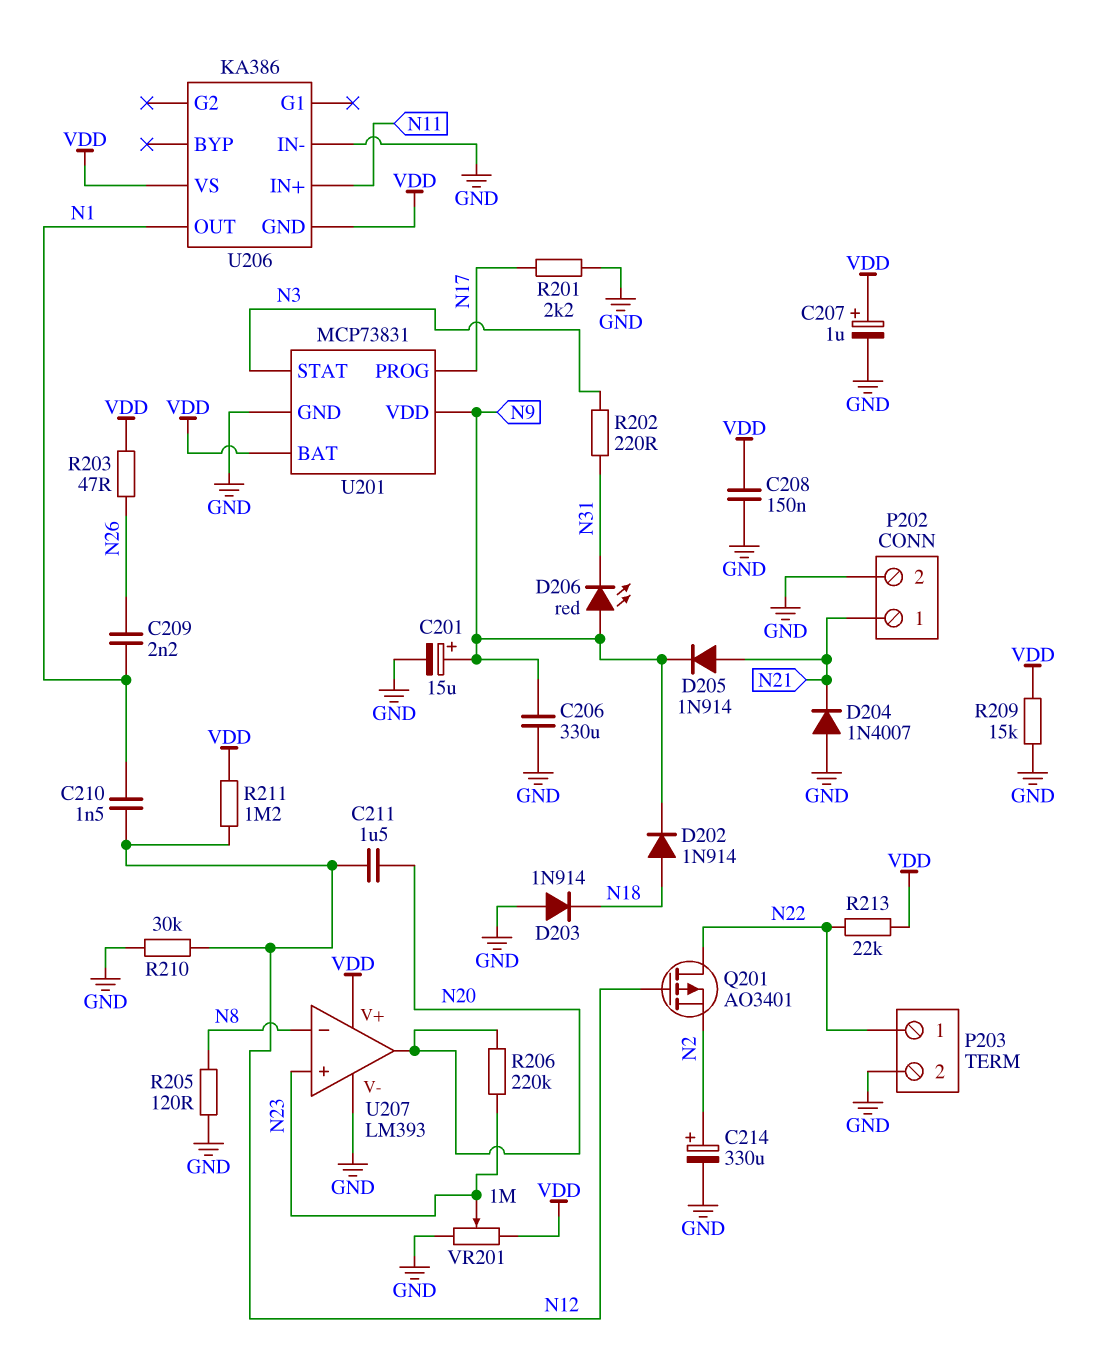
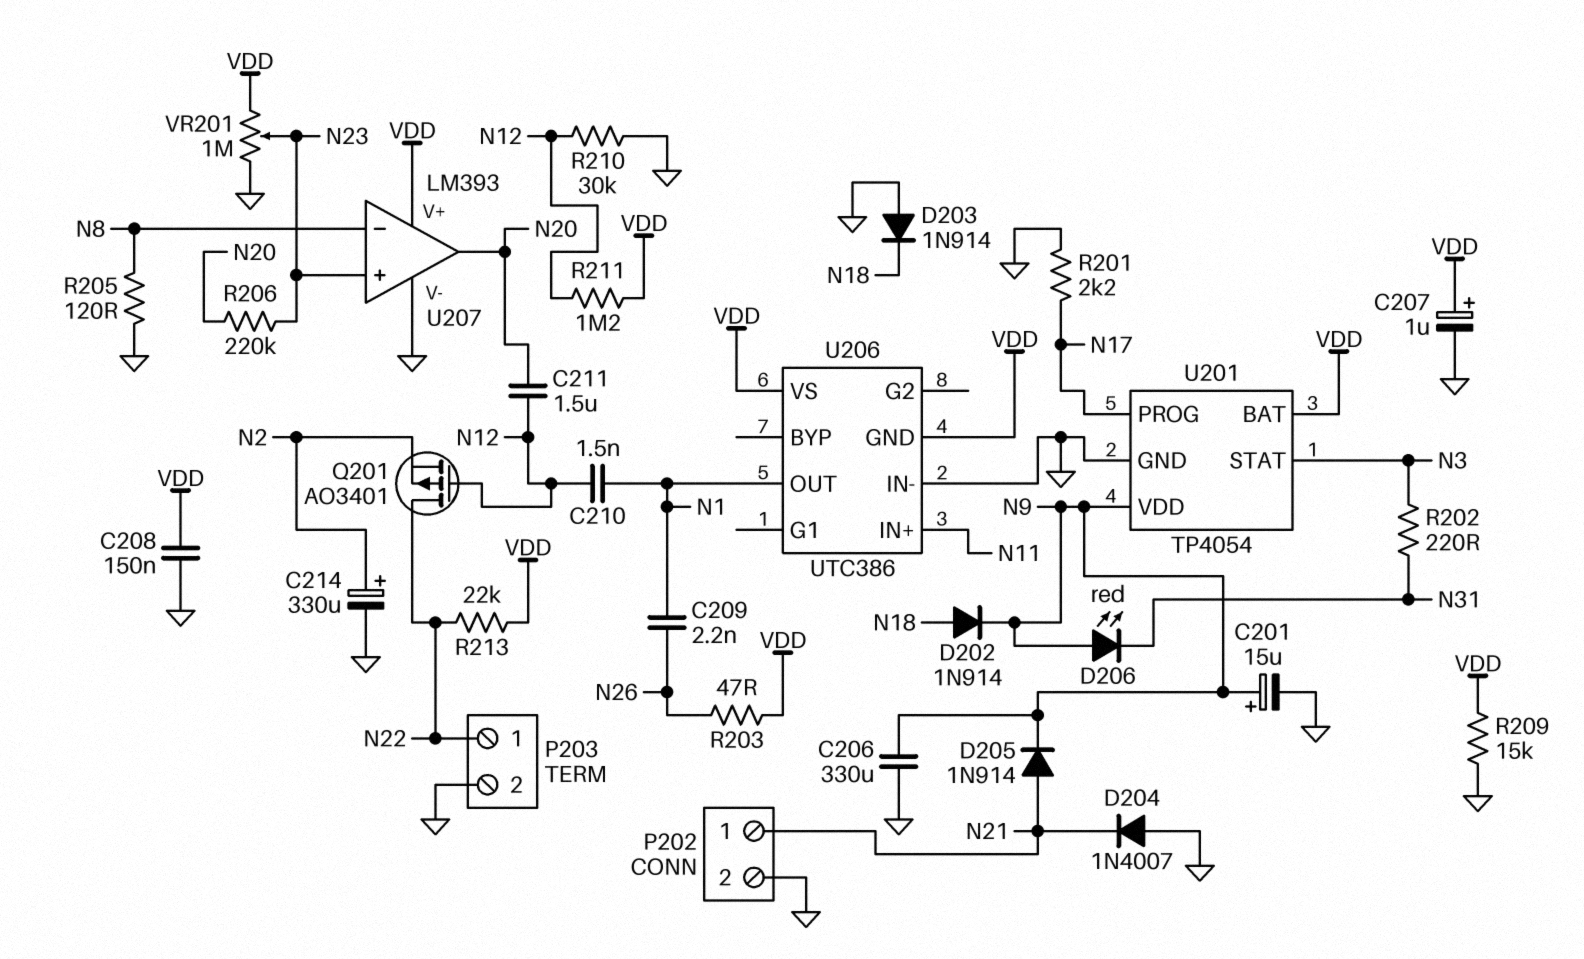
U201: MCP73831 -> TP4054
U206: KA386 -> UTC386

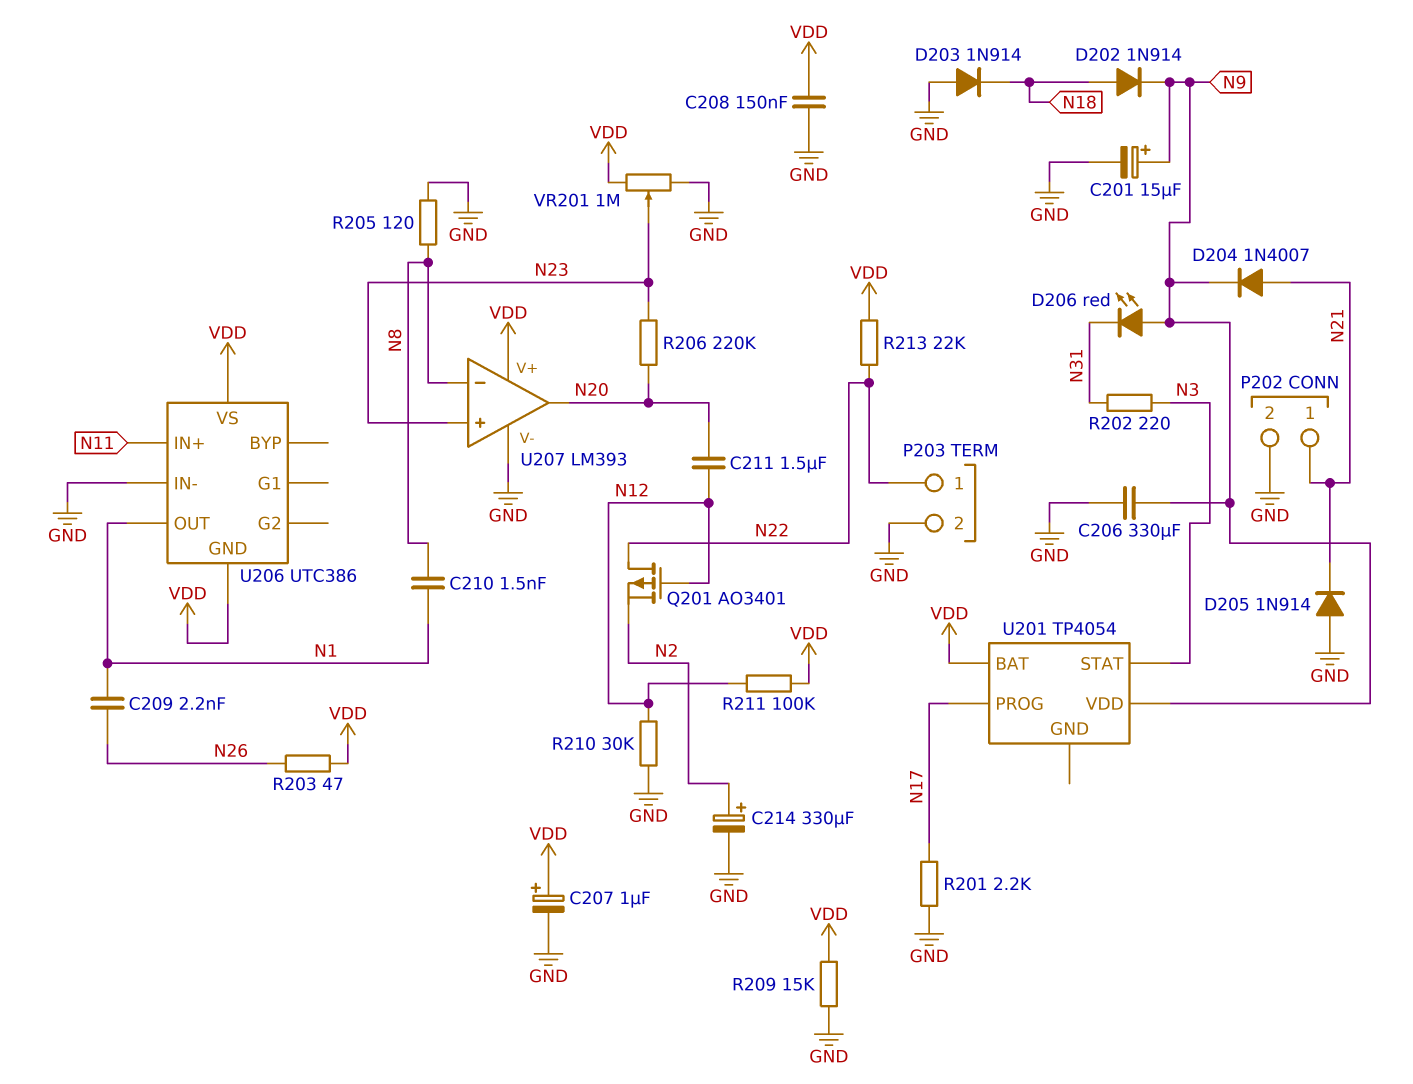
C210: 1.5nF (N1, N12) -> 1.5nF (N1, N8)
D204: diode 1N4007 (A GND, K N21) -> diode 1N4007 (A N21, K N9)
D205: diode 1N914 (A N21, K N9) -> diode 1N914 (A GND, K N21)
R211: 1.2M (N12, VDD) -> 100k (N12, VDD)
U201 pin GND: GND -> none

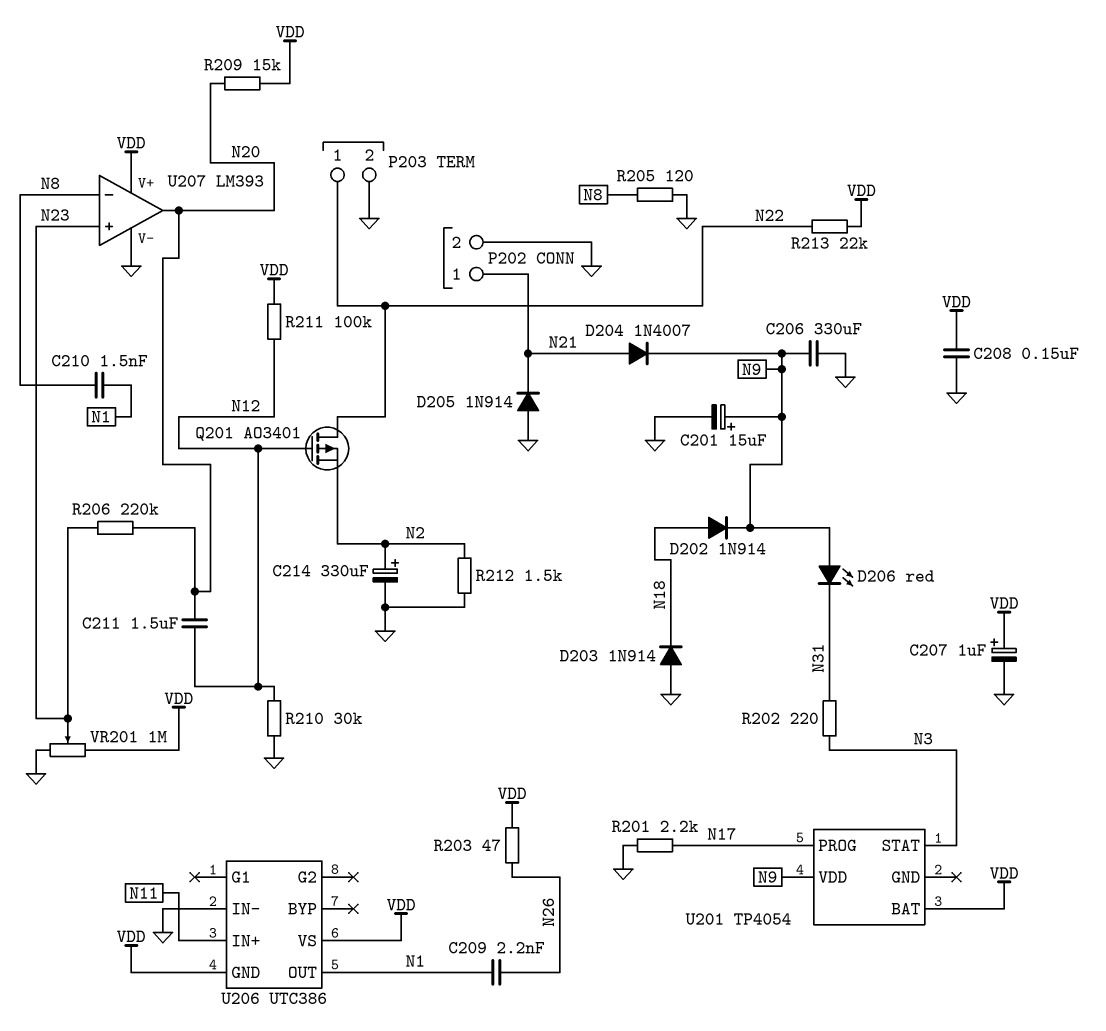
R209: 15k (GND, VDD) -> 15k (N20, VDD)
R212: none -> 1.5k (GND, N2)

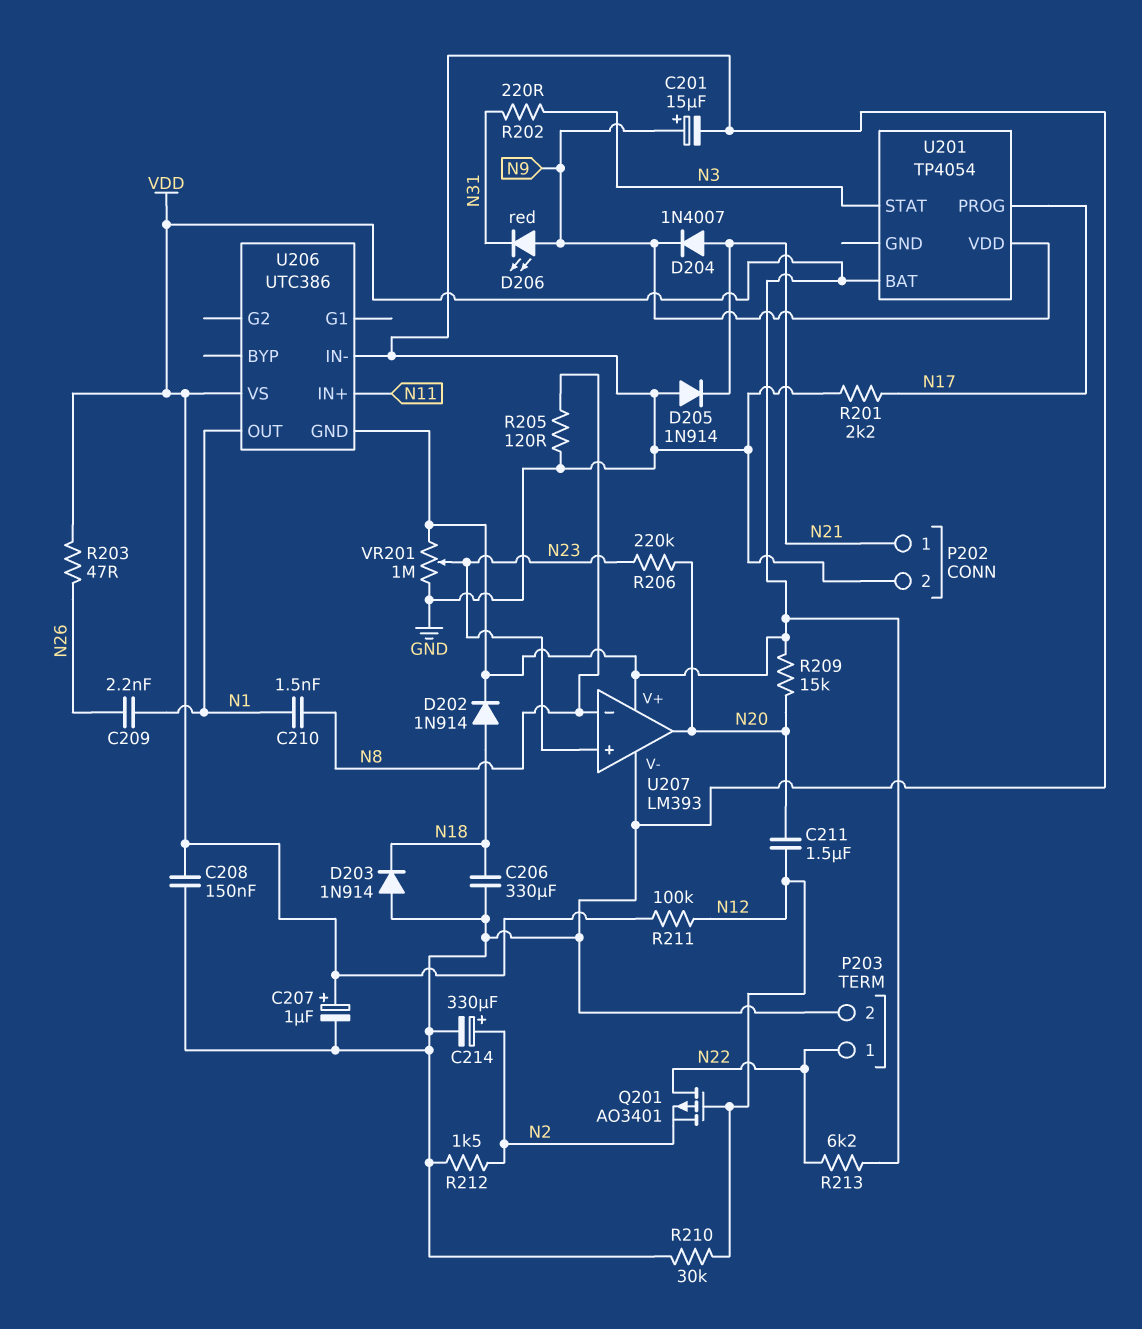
C206: 330uF (GND, N9) -> 330uF (GND, N18)
D202: diode 1N914 (A N18, K N9) -> diode 1N914 (A N18, K VDD)
R213: 22k (N22, VDD) -> 6.2k (N22, VDD)

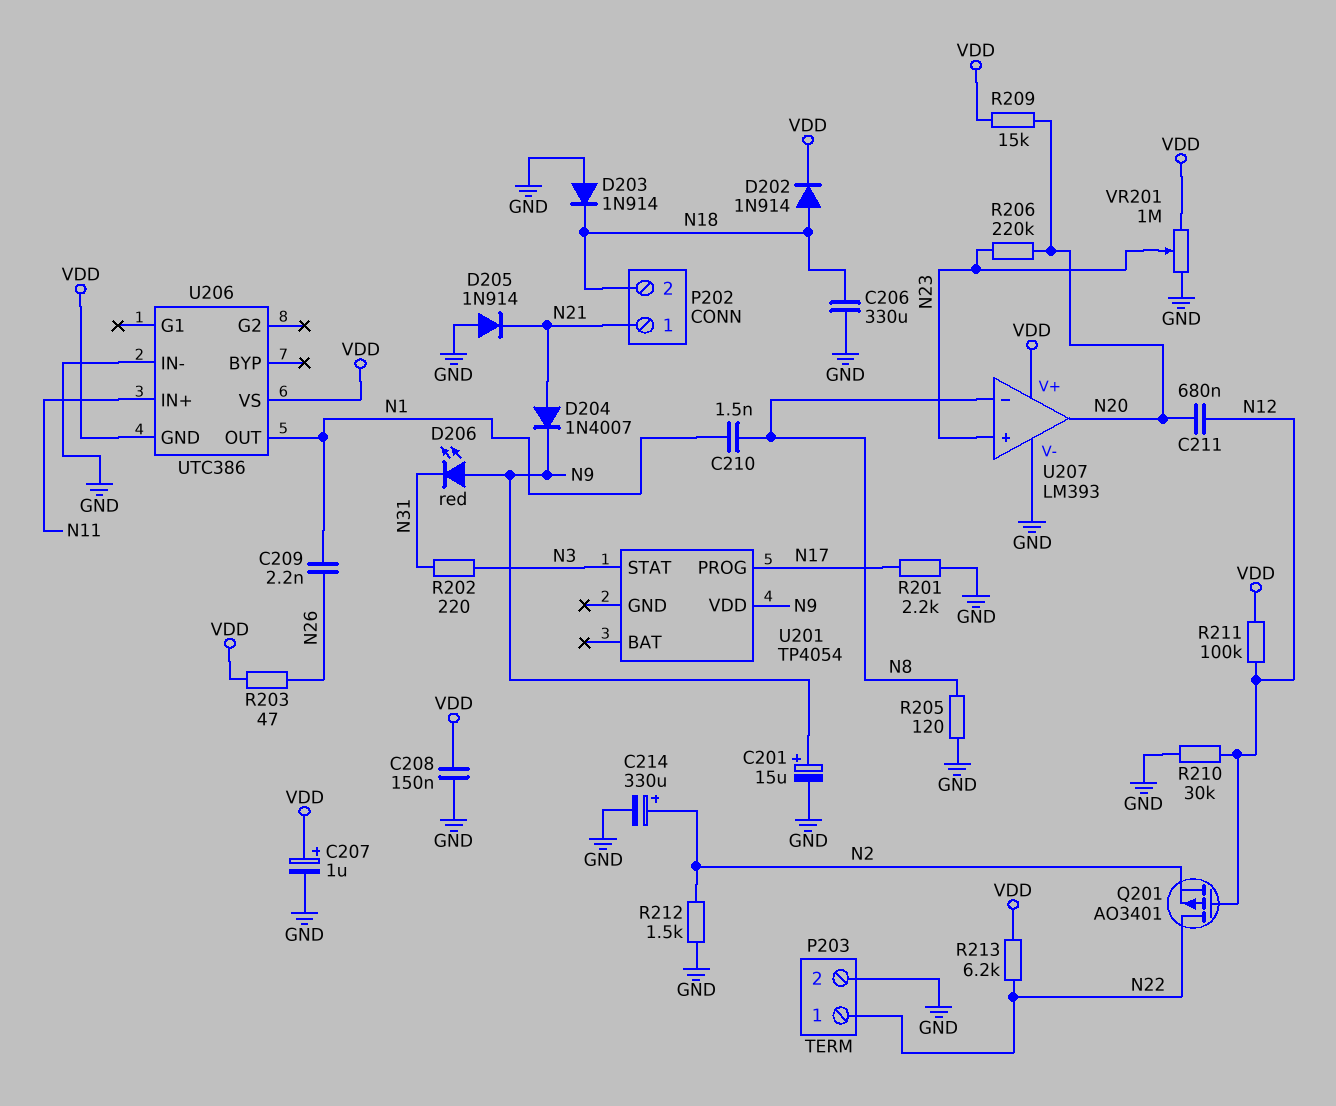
C211: 1.5uF (N12, N20) -> 680nF (N12, N20)
P202 pin 2: GND -> N18
U201 pin BAT: VDD -> none

